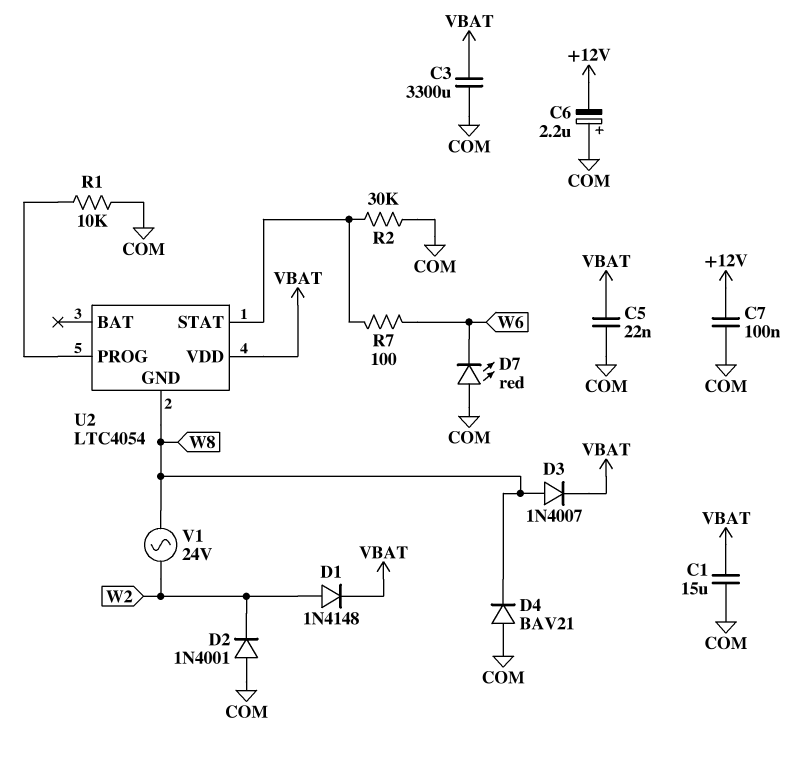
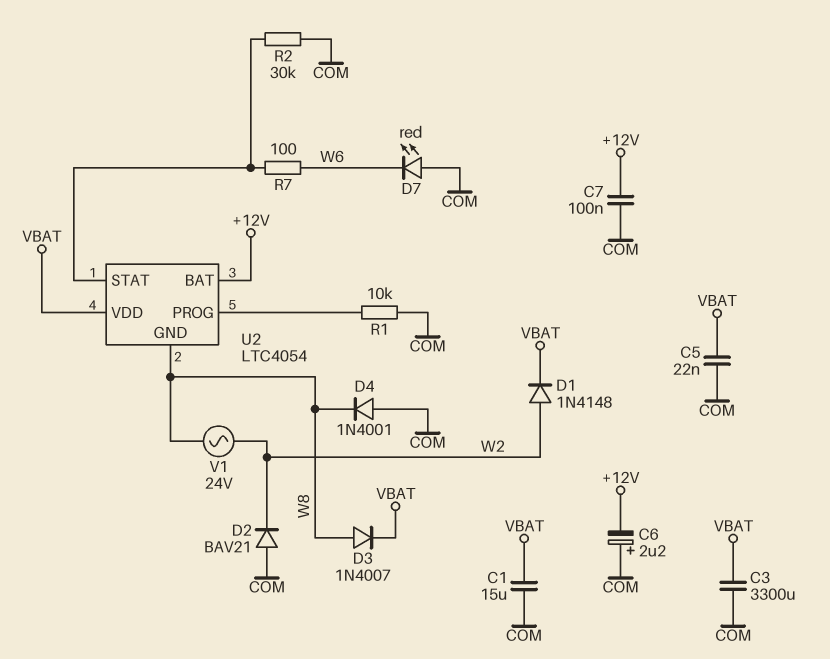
D2: diode 1N4001 (A COM, K W2) -> diode BAV21 (A COM, K W2)
D4: diode BAV21 (A COM, K W8) -> diode 1N4001 (A COM, K W8)
U2 pin BAT: none -> +12V

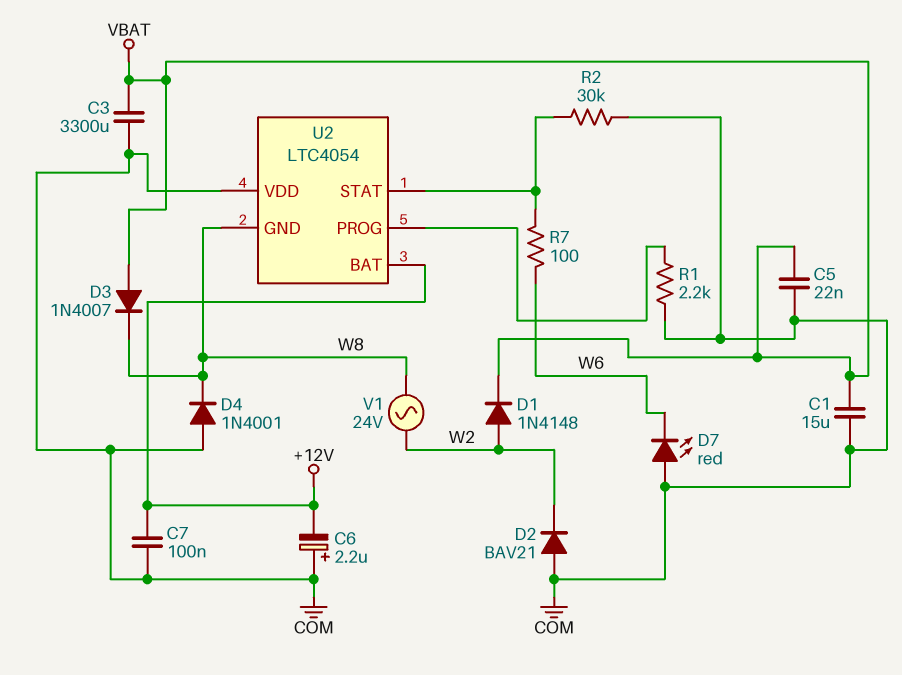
D3: diode 1N4007 (A W8, K VBAT) -> diode 1N4007 (A VBAT, K W8)
R1: 10k (COM, U2/PROG) -> 2.2k (COM, U2/PROG)
U2 pin VDD: VBAT -> COM

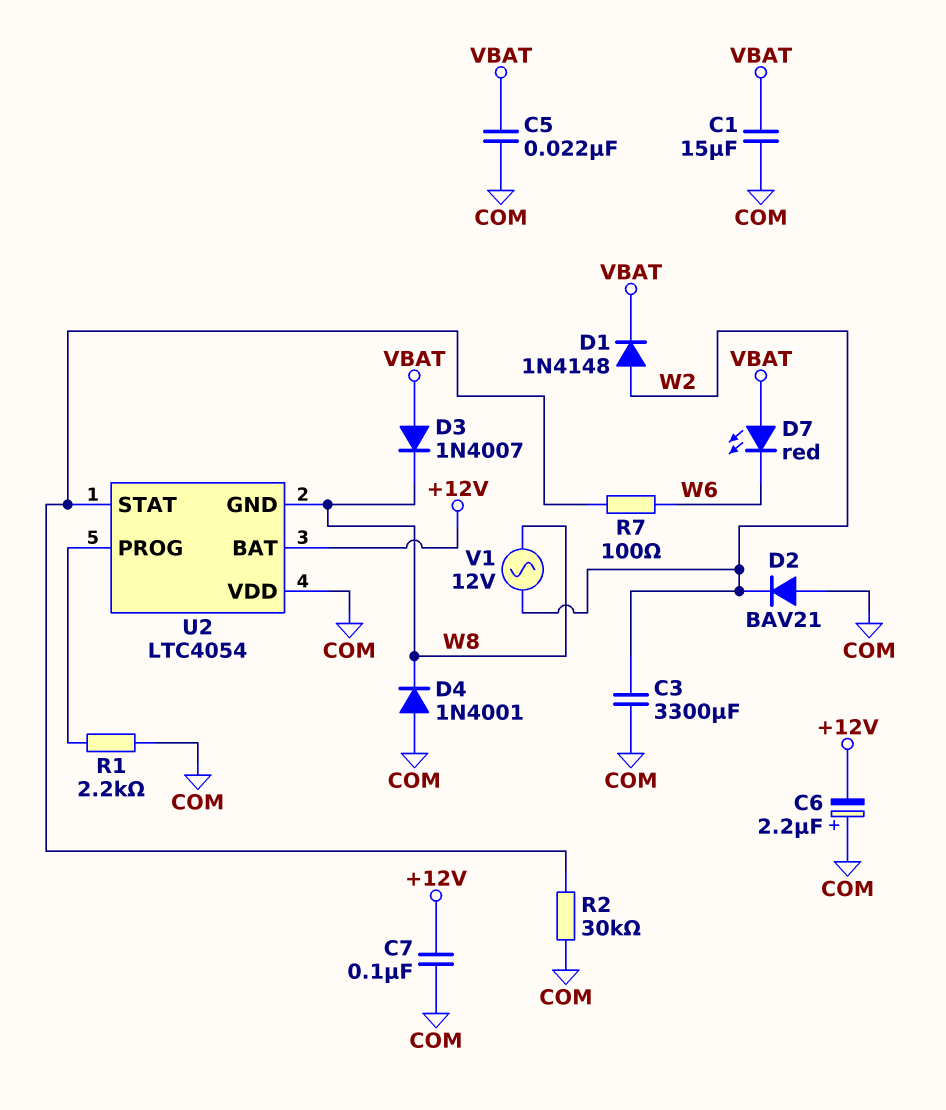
C3: 3300uF (COM, VBAT) -> 3300uF (COM, W2)
D7: LED red (A COM, K W6) -> LED red (A VBAT, K W6)
V1: AC 24V (W2, W8) -> AC 12V (W2, W8)

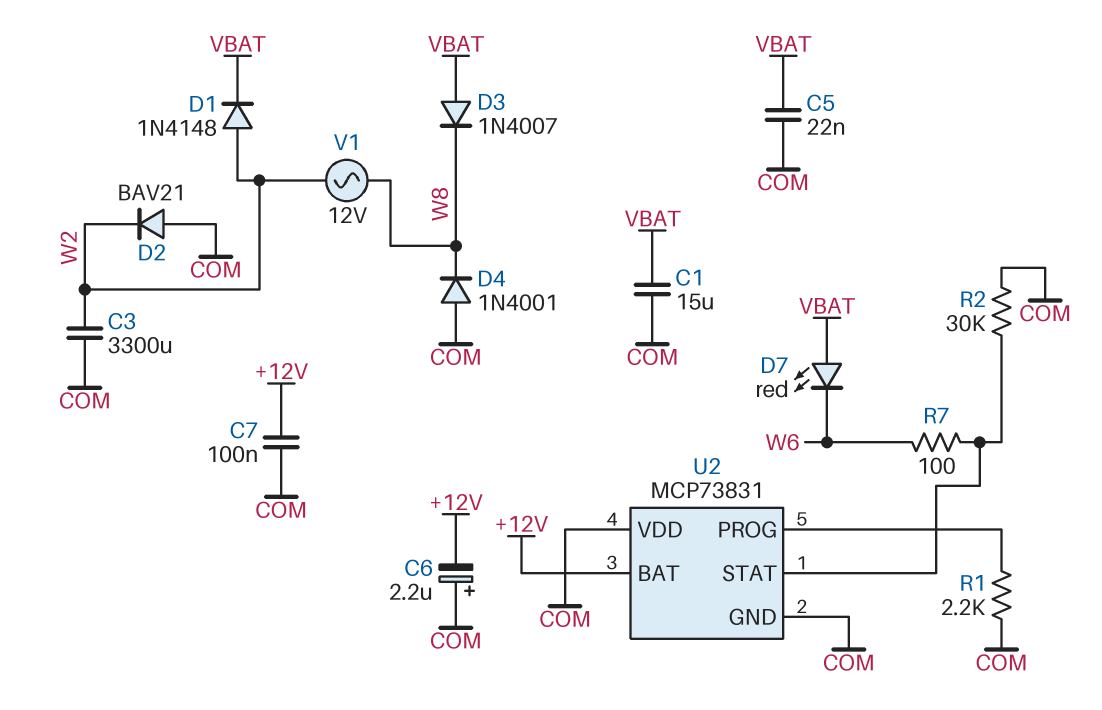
U2: LTC4054 -> MCP73831
U2 pin GND: W8 -> COM

